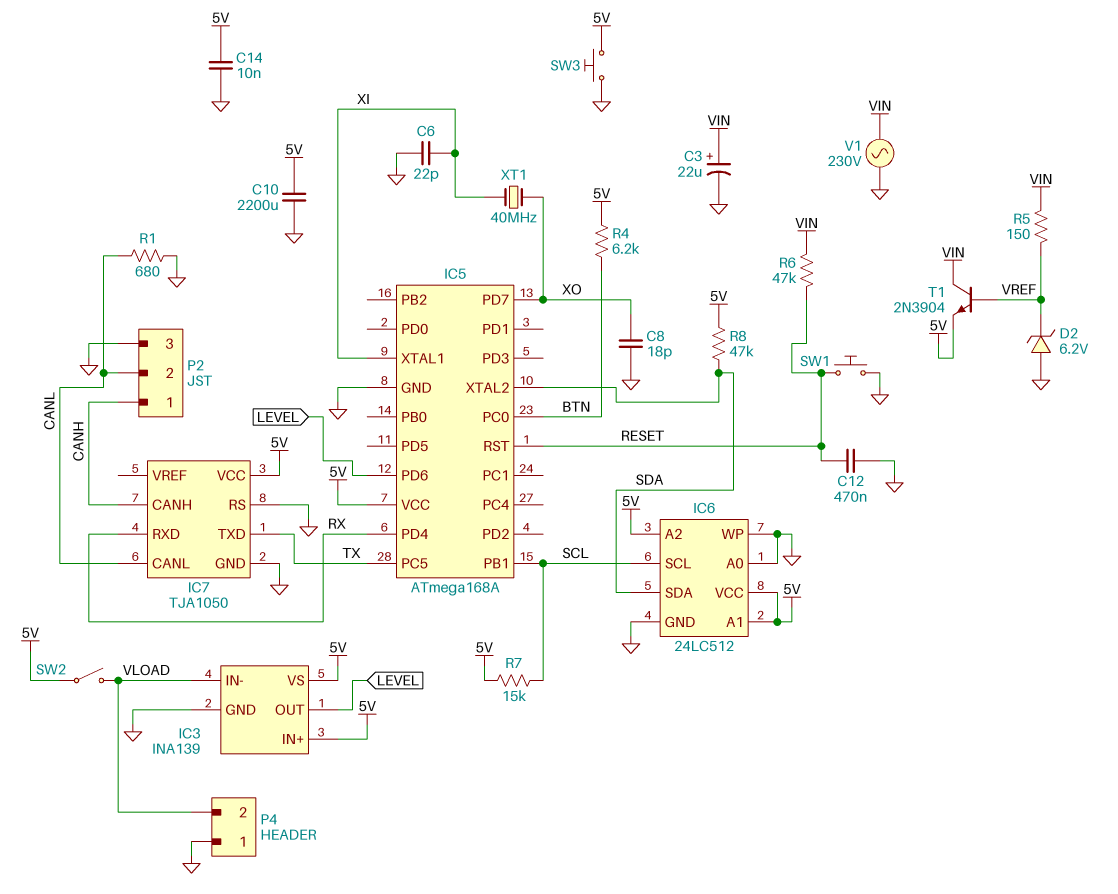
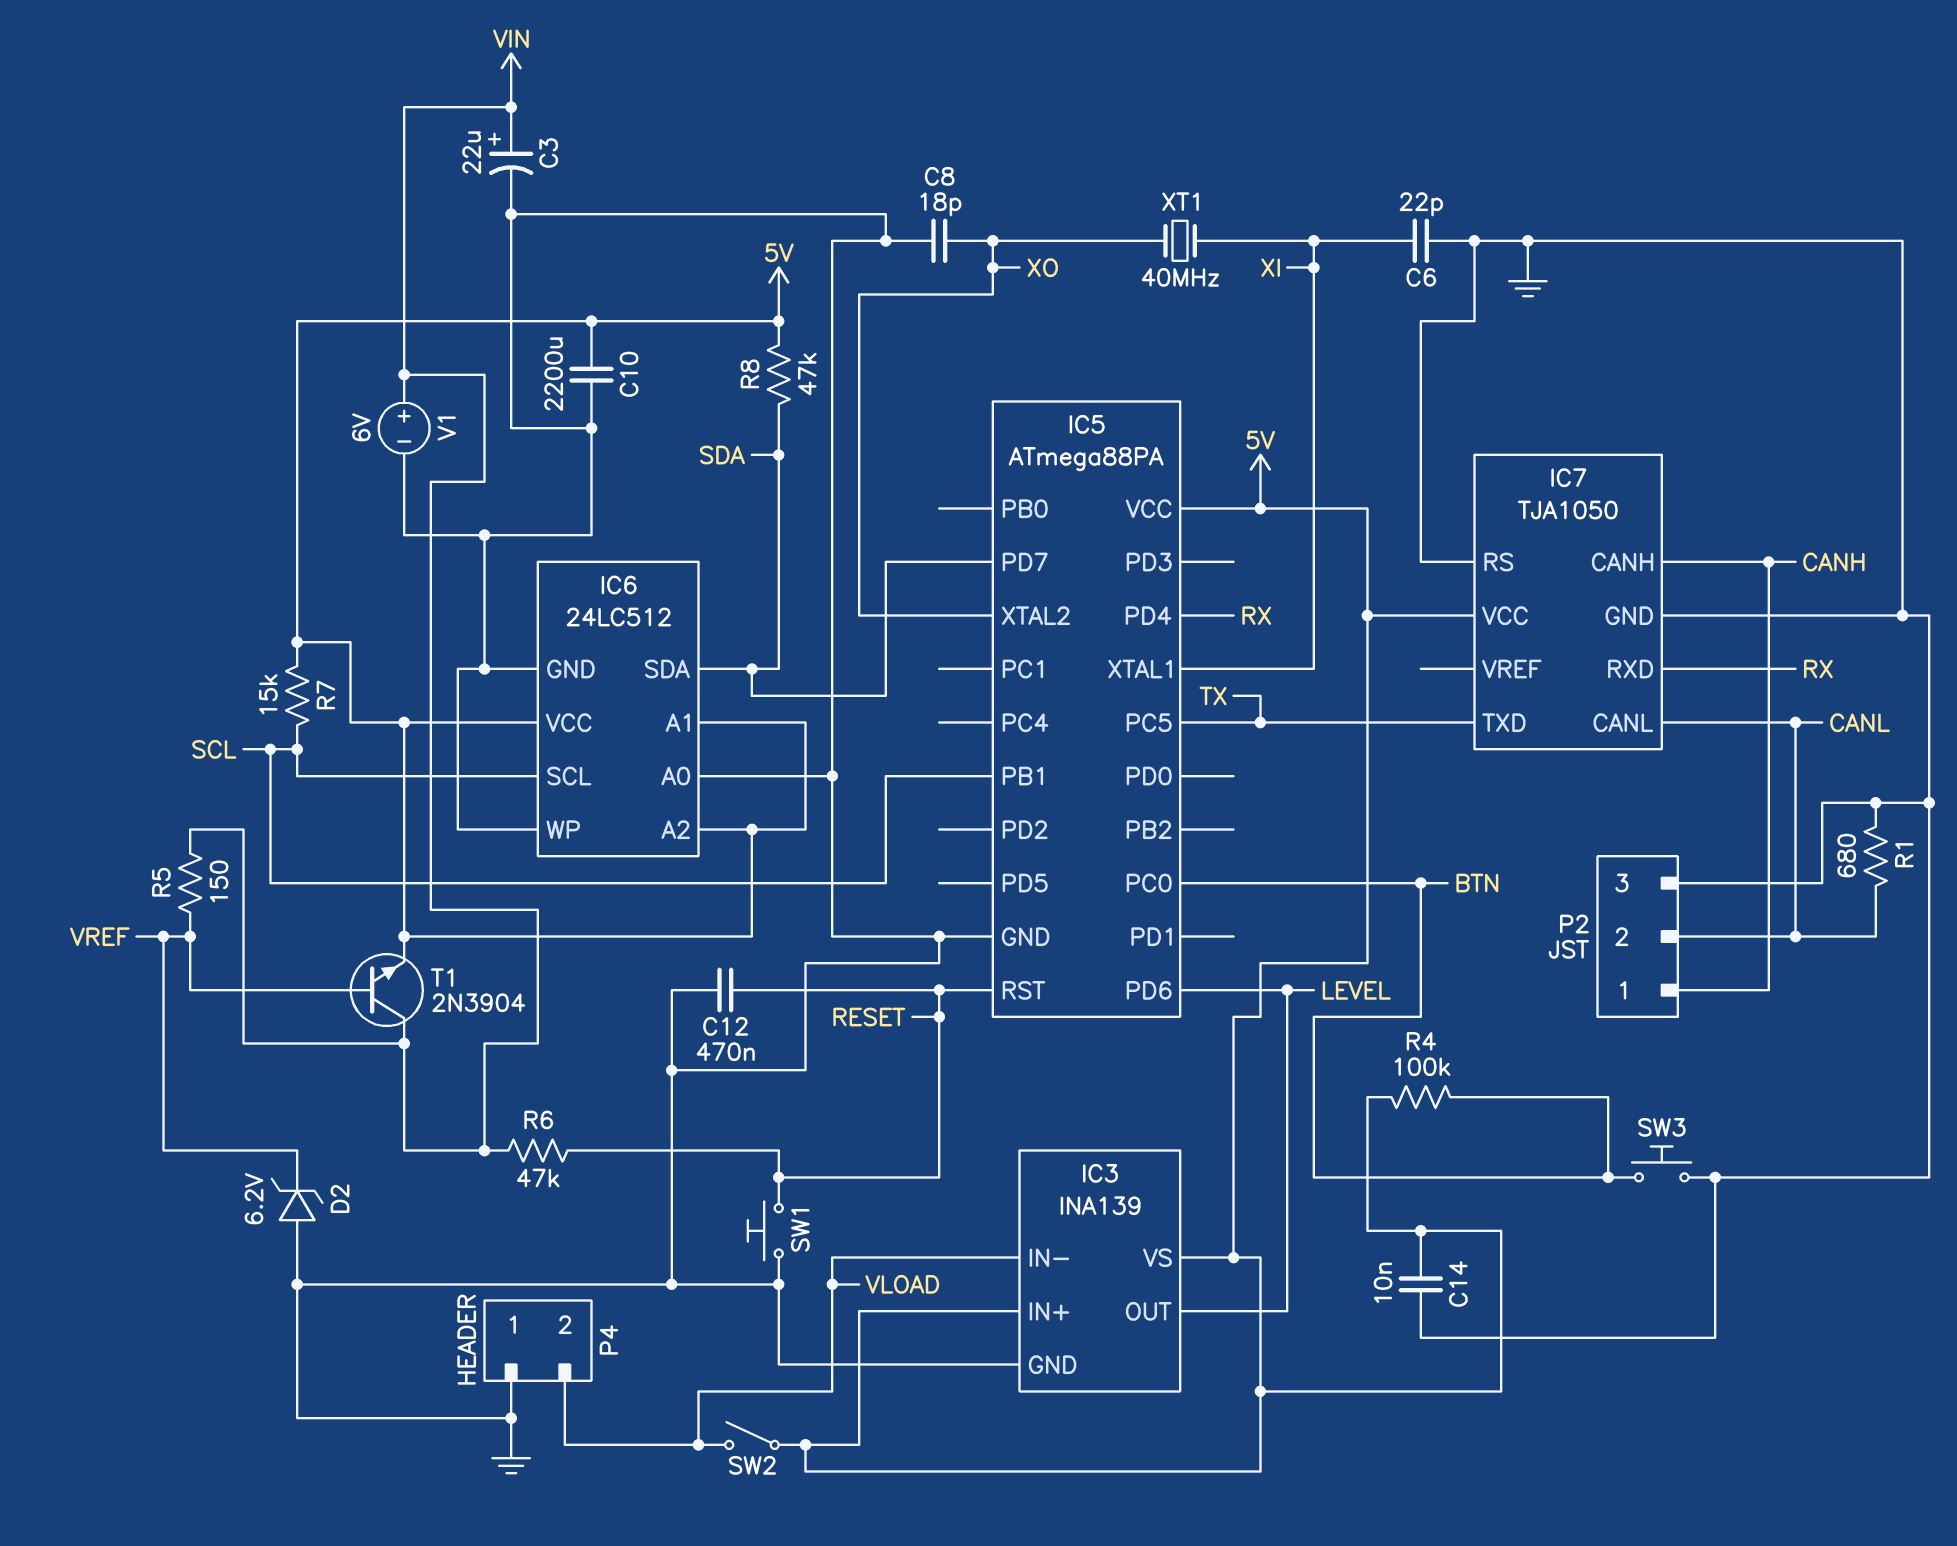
IC5: ATmega168A -> ATmega88PA
IC5 pin PD7: XO -> SDA
IC5 pin XTAL2: SDA -> XO
R4: 6.2k (5V, BTN) -> 100k (5V, BTN)
SW3: button (5V, GND) -> button (BTN, GND)
V1: AC 230V (GND, VIN) -> 6V (plus VIN, minus GND)

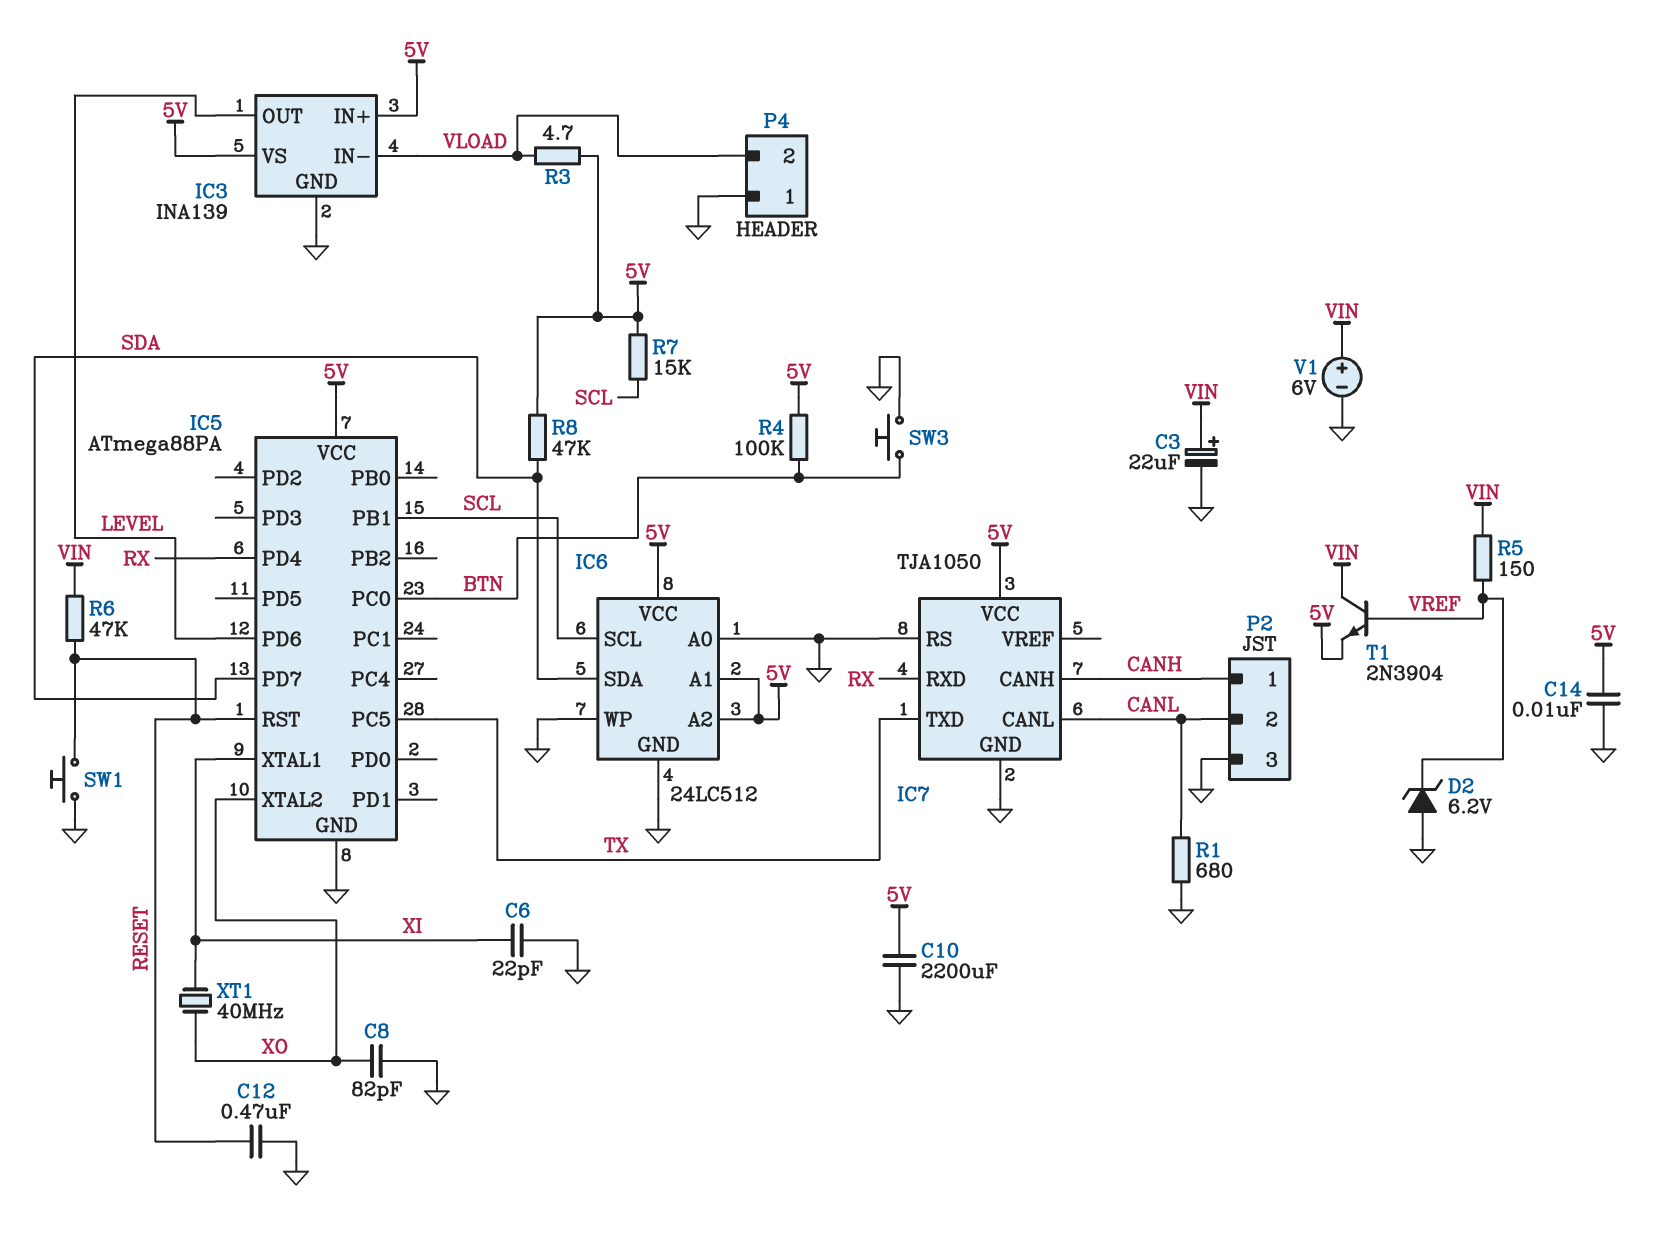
C8: 18pF (GND, XO) -> 82pF (GND, XO)
R3: none -> 4.7 (5V, VLOAD)
SW2: switch (5V, VLOAD) -> none

